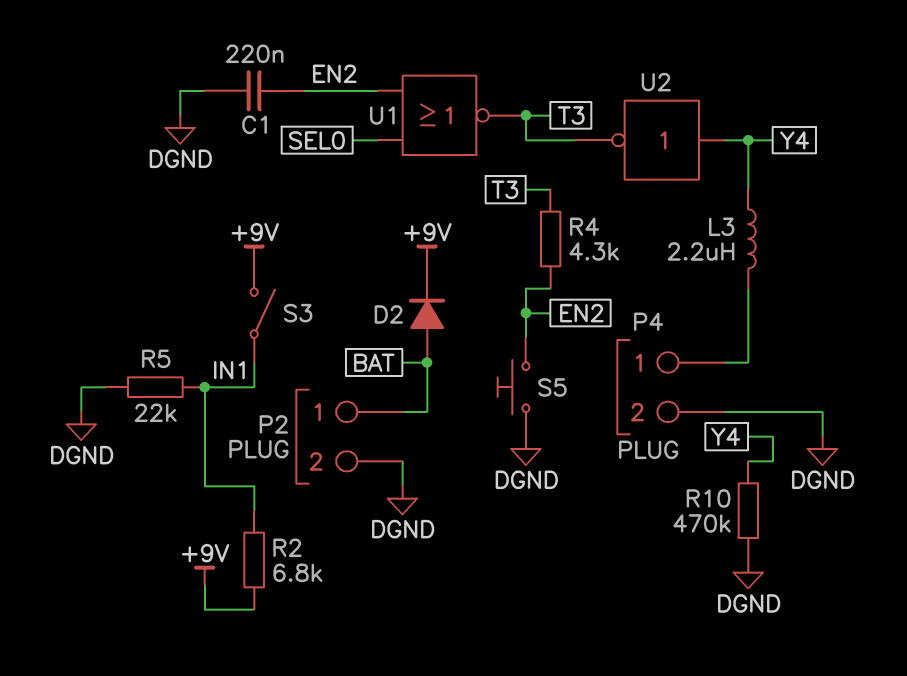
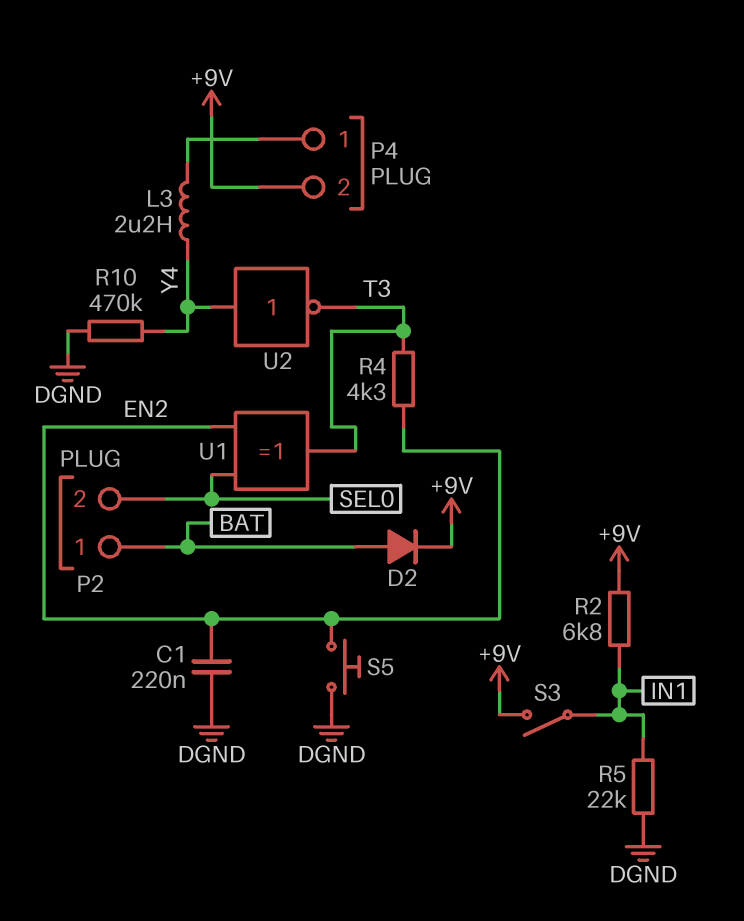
P2 pin 2: DGND -> SEL0
P4 pin 2: DGND -> +9V
U1: NOR (in EN2, in SEL0, out T3) -> XOR (in EN2, in SEL0, out T3)

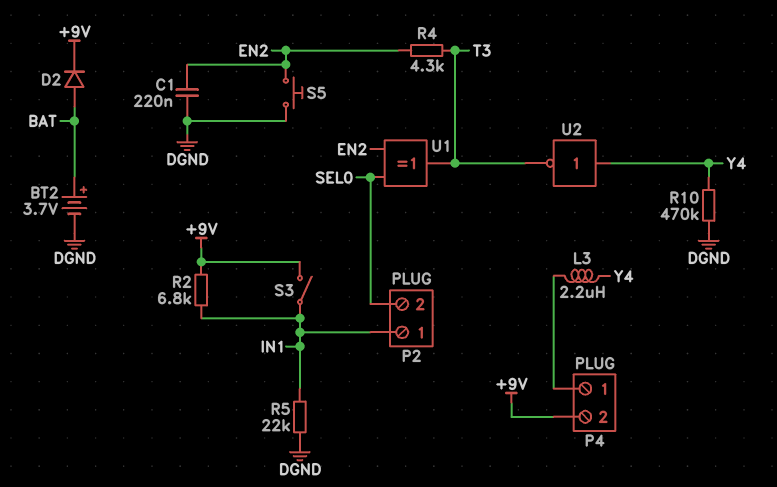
BT2: none -> 3.7V (plus BAT, minus DGND)
P2 pin 1: BAT -> IN1

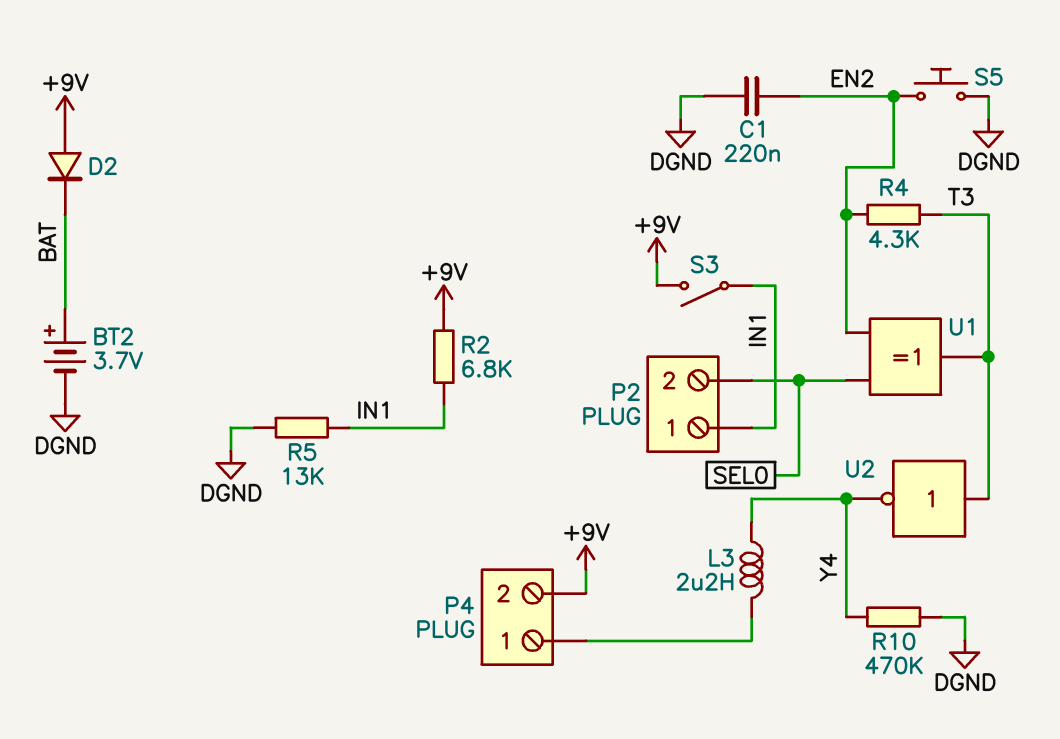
D2: diode (A BAT, K +9V) -> diode (A +9V, K BAT)
R5: 22k (DGND, IN1) -> 13k (DGND, IN1)
U2: NOT (in Y4, out T3) -> NOT (in T3, out Y4)

